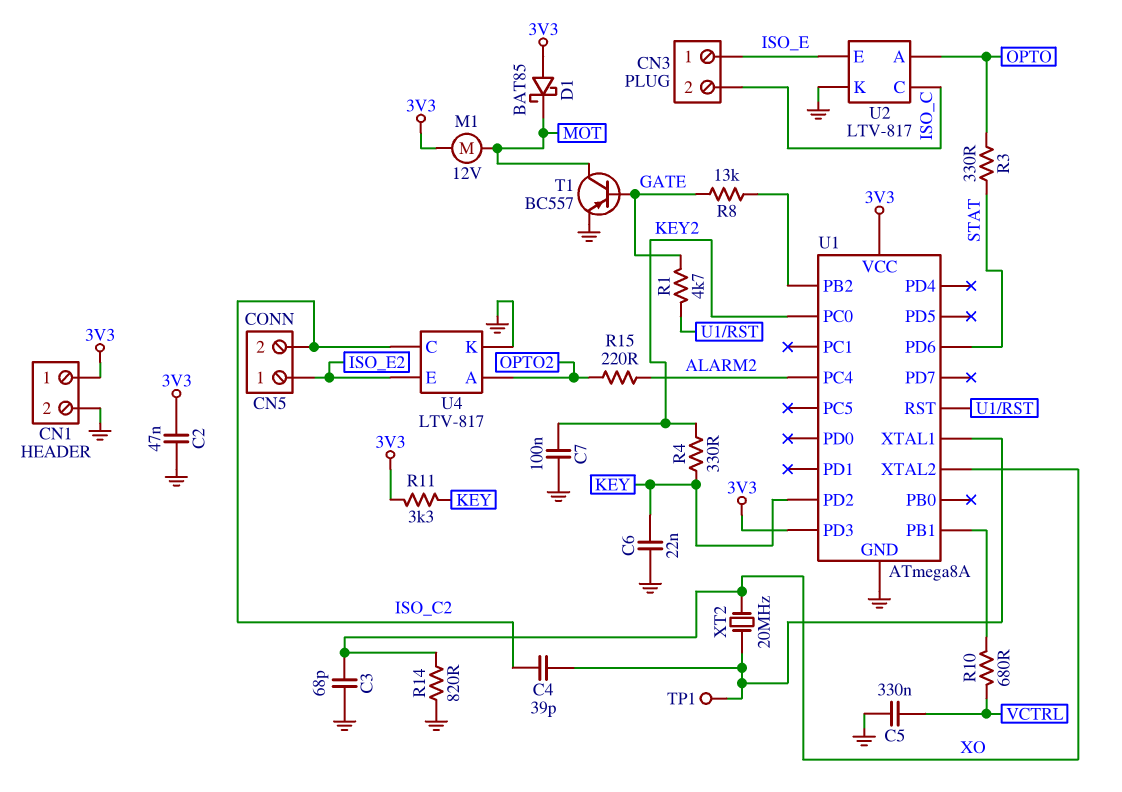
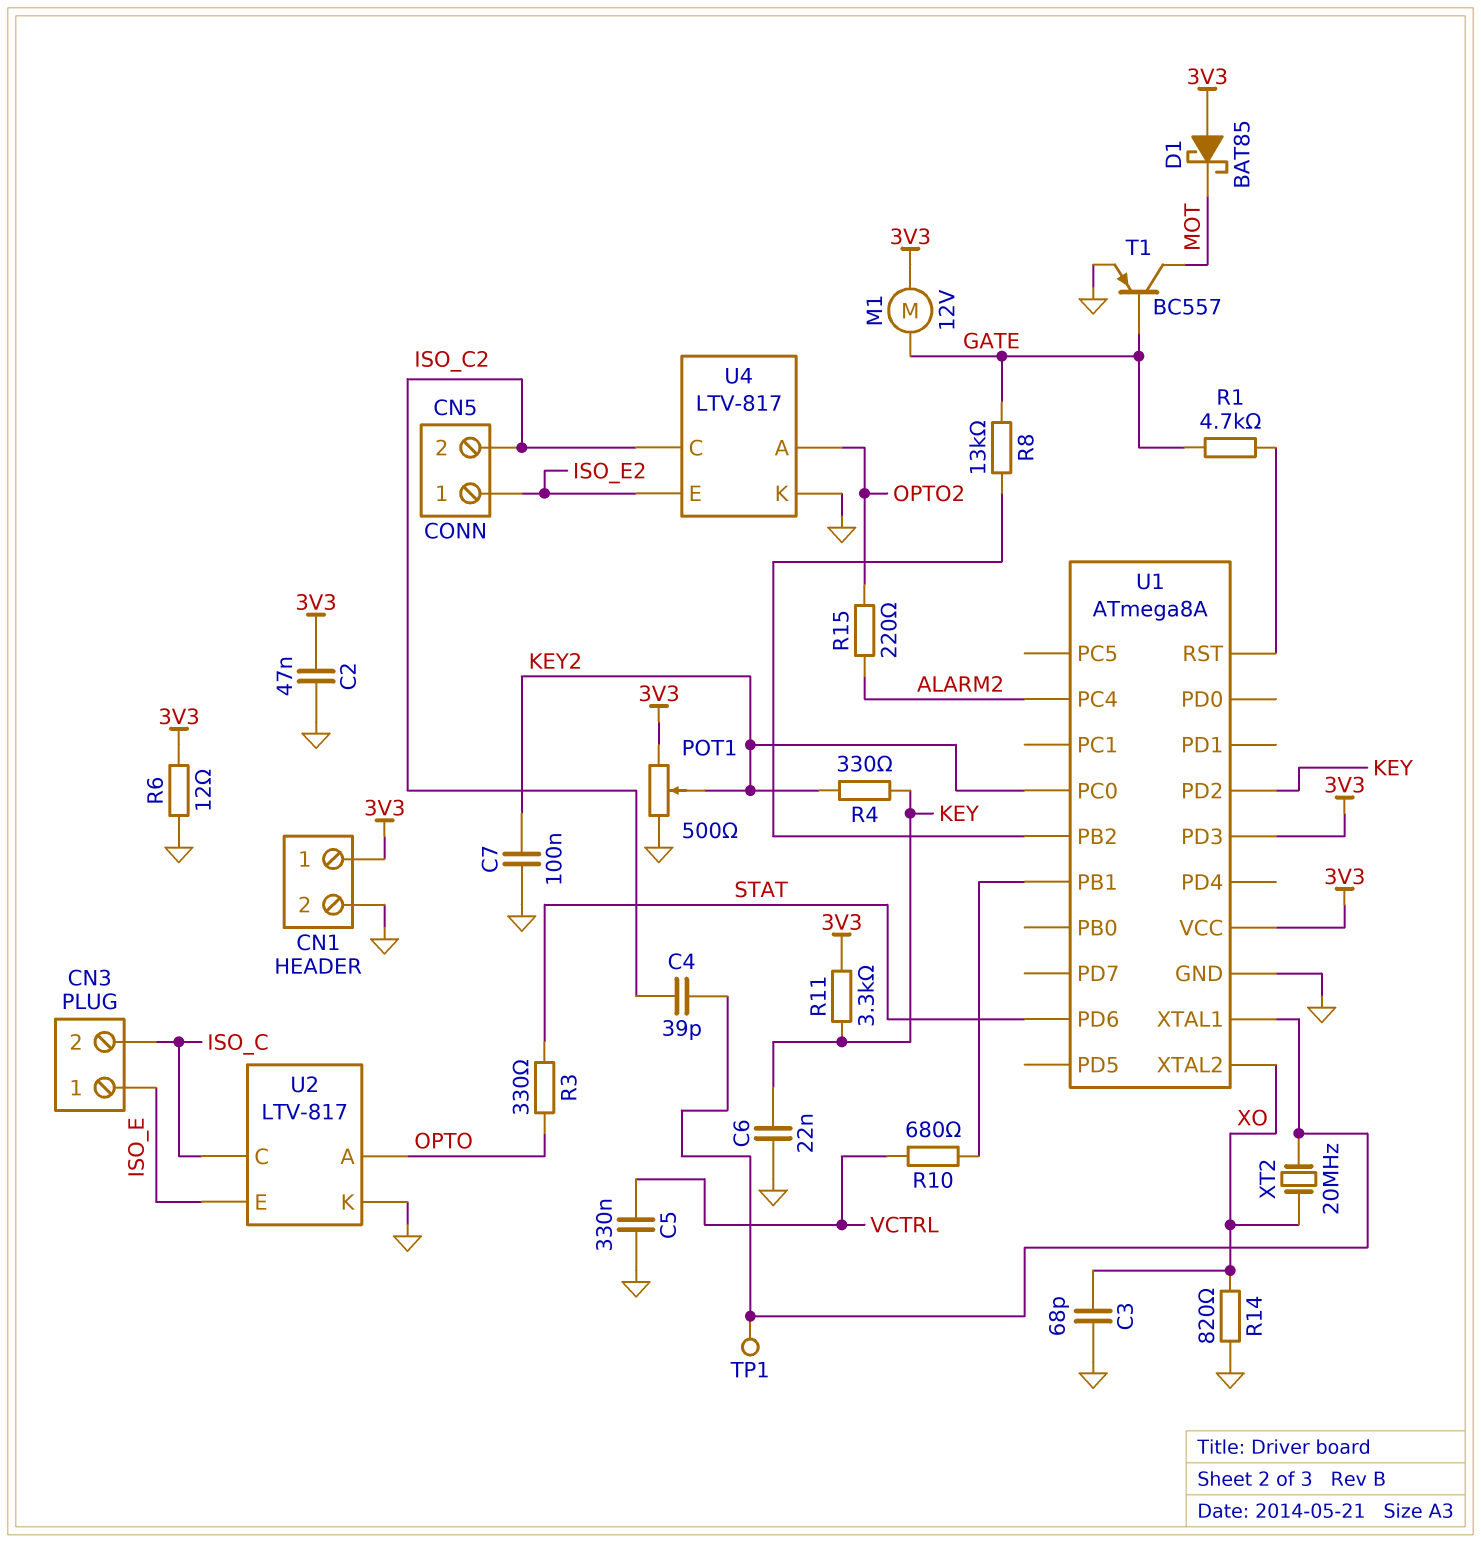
M1: motor 12V (3V3, MOT) -> motor 12V (3V3, GATE)
POT1: none -> 500 (3V3, GND, wiper KEY2)
R6: none -> 12 (3V3, GND)

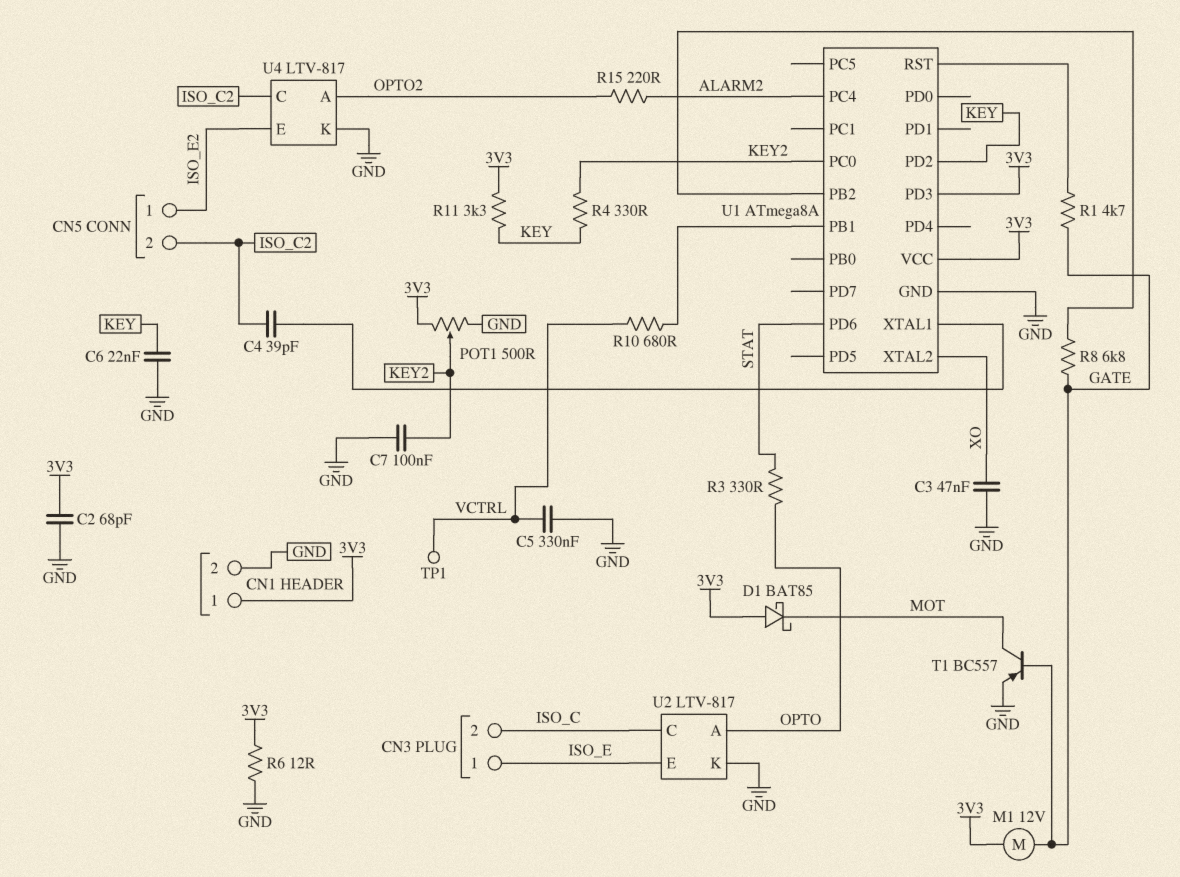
C2: 47nF (3V3, GND) -> 68pF (3V3, GND)
C3: 68pF (GND, XO) -> 47nF (GND, XO)
R8: 13k (GATE, U1/PB2) -> 6.8k (GATE, U1/PB2)
R14: 820 (GND, XO) -> none
TP1: test point (U1/XTAL1) -> test point (VCTRL)
XT2: 20MHz (U1/XTAL1, XO) -> none

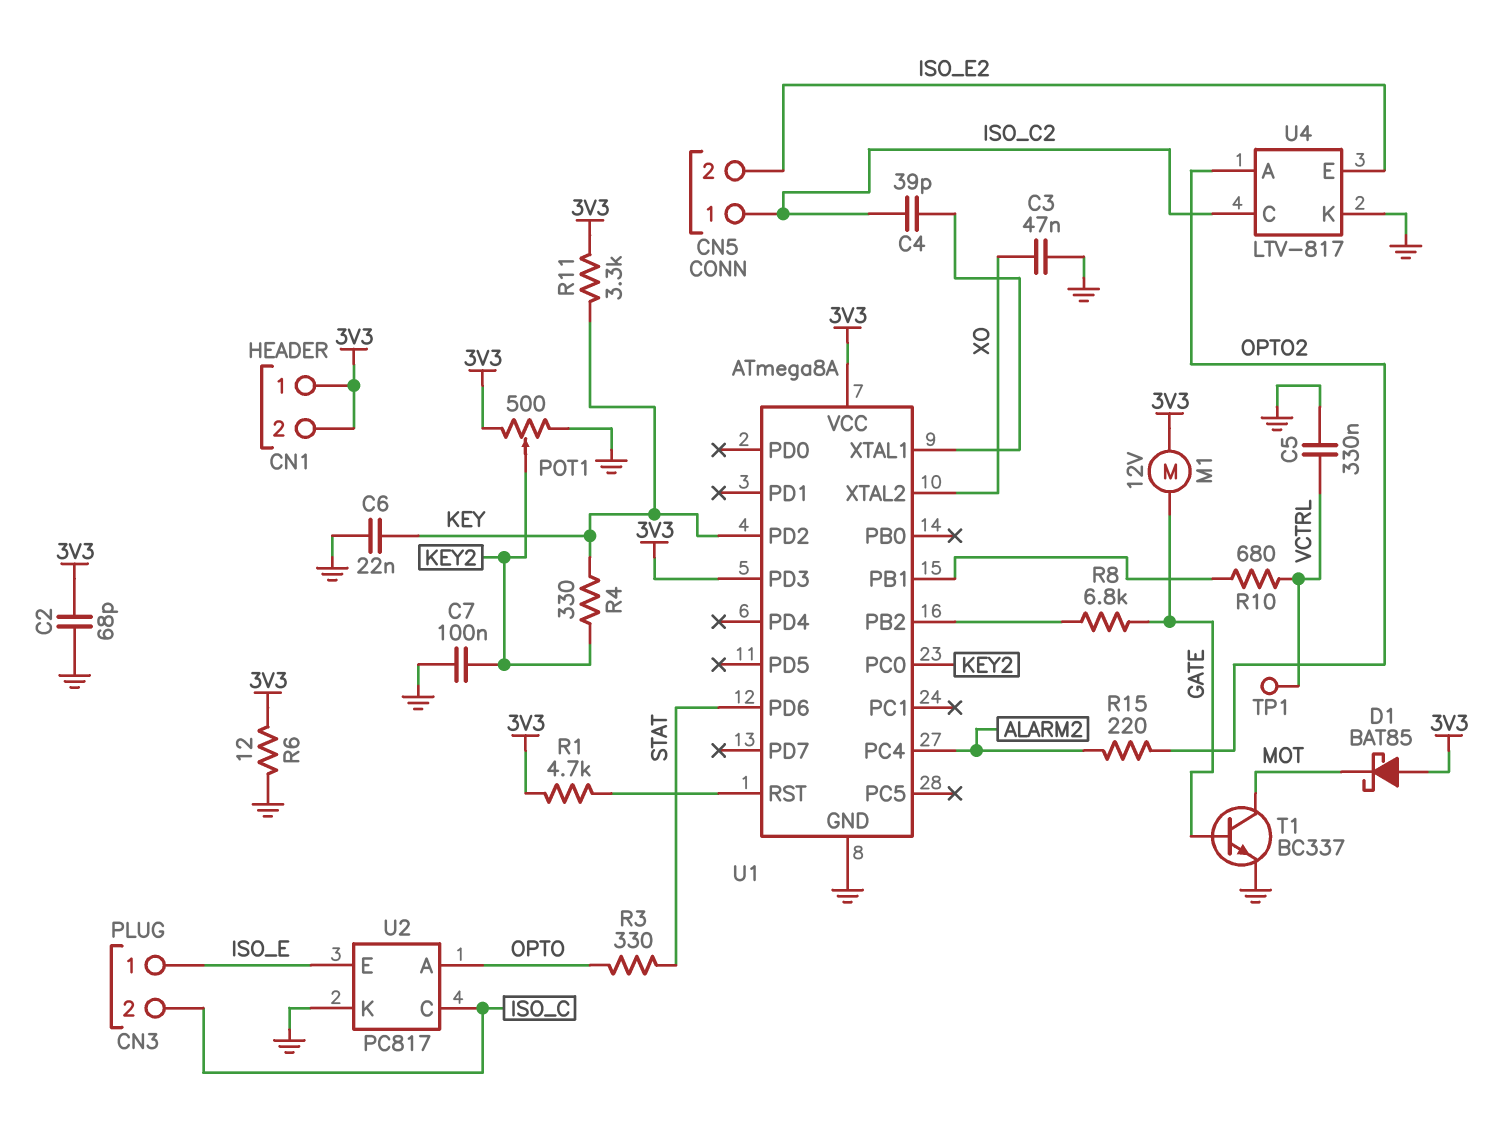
CN1 pin 2: GND -> 3V3
CN5 pin 1: ISO_E2 -> ISO_C2
CN5 pin 2: ISO_C2 -> ISO_E2
R1: 4.7k (GATE, U1/RST) -> 4.7k (3V3, U1/RST)
T1: PNP BC557 (B GATE, C MOT, E GND) -> NPN BC337 (B GATE, C MOT, E GND)
U2: LTV-817 -> PC817

